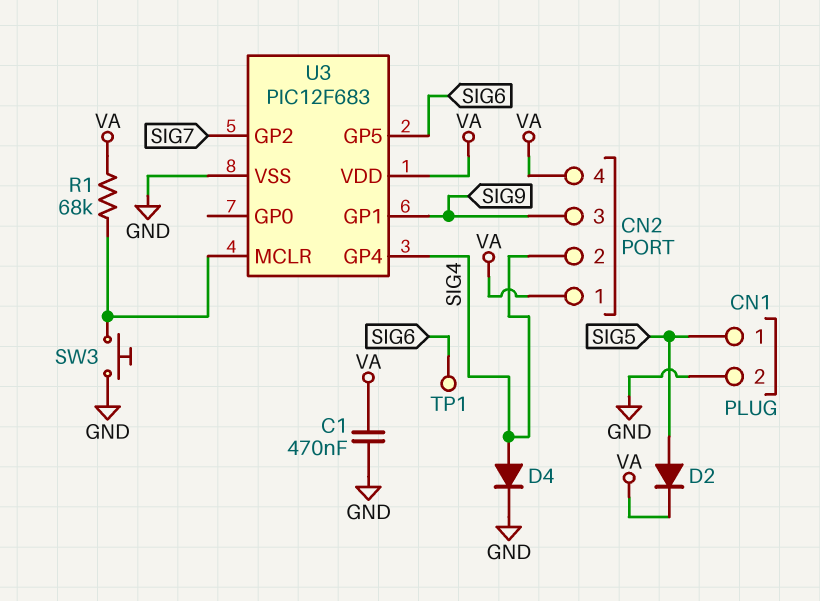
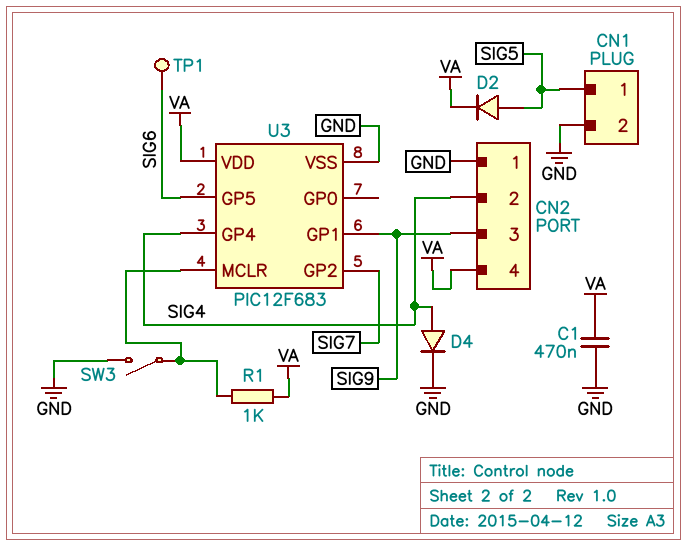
CN2 pin 1: VA -> GND
R1: 68k (U3/MCLR, VA) -> 1k (U3/MCLR, VA)
SW3: button (GND, U3/MCLR) -> switch (GND, U3/MCLR)

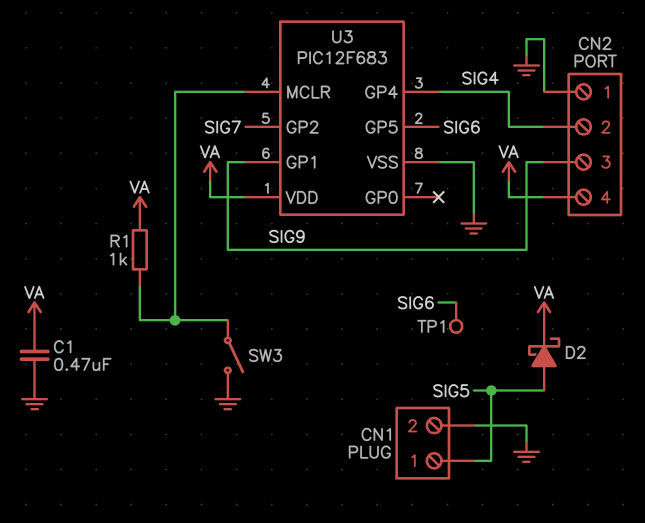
D2: diode (A SIG5, K VA) -> schottky (A SIG5, K VA)
D4: diode (A SIG4, K GND) -> none

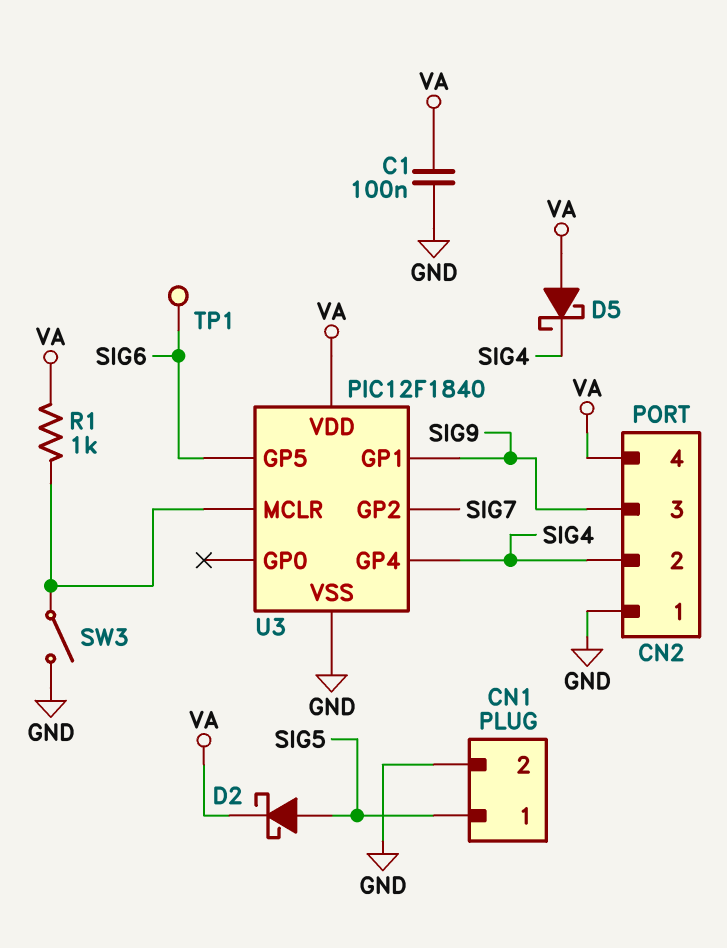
C1: 470nF (GND, VA) -> 100nF (GND, VA)
D5: none -> schottky (A VA, K SIG4)
U3: PIC12F683 -> PIC12F1840

